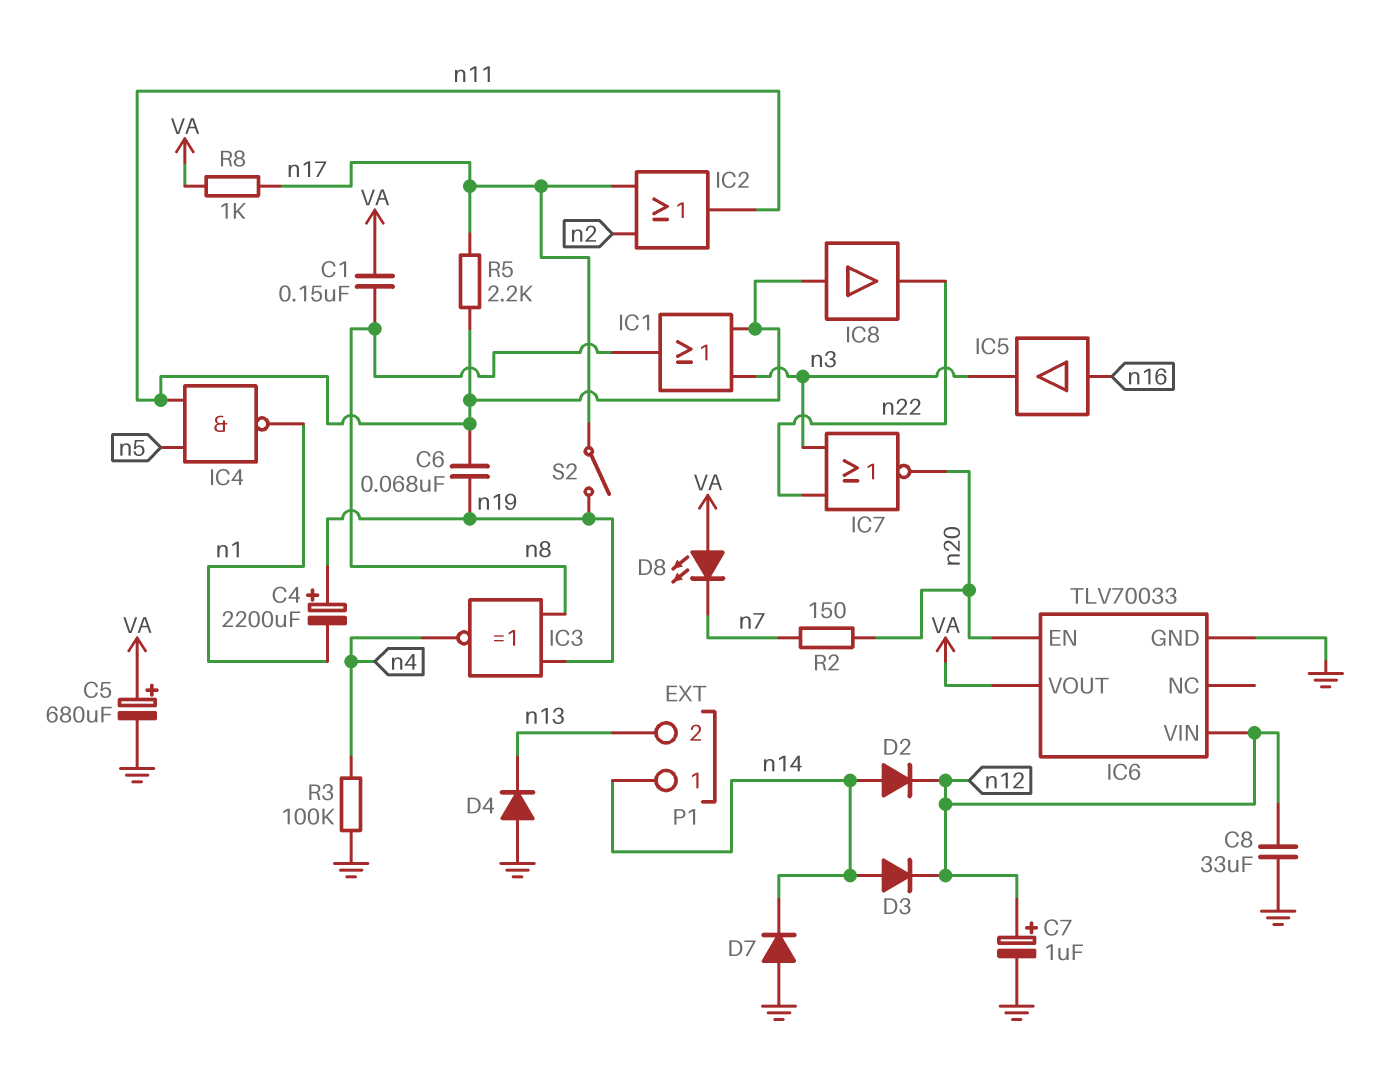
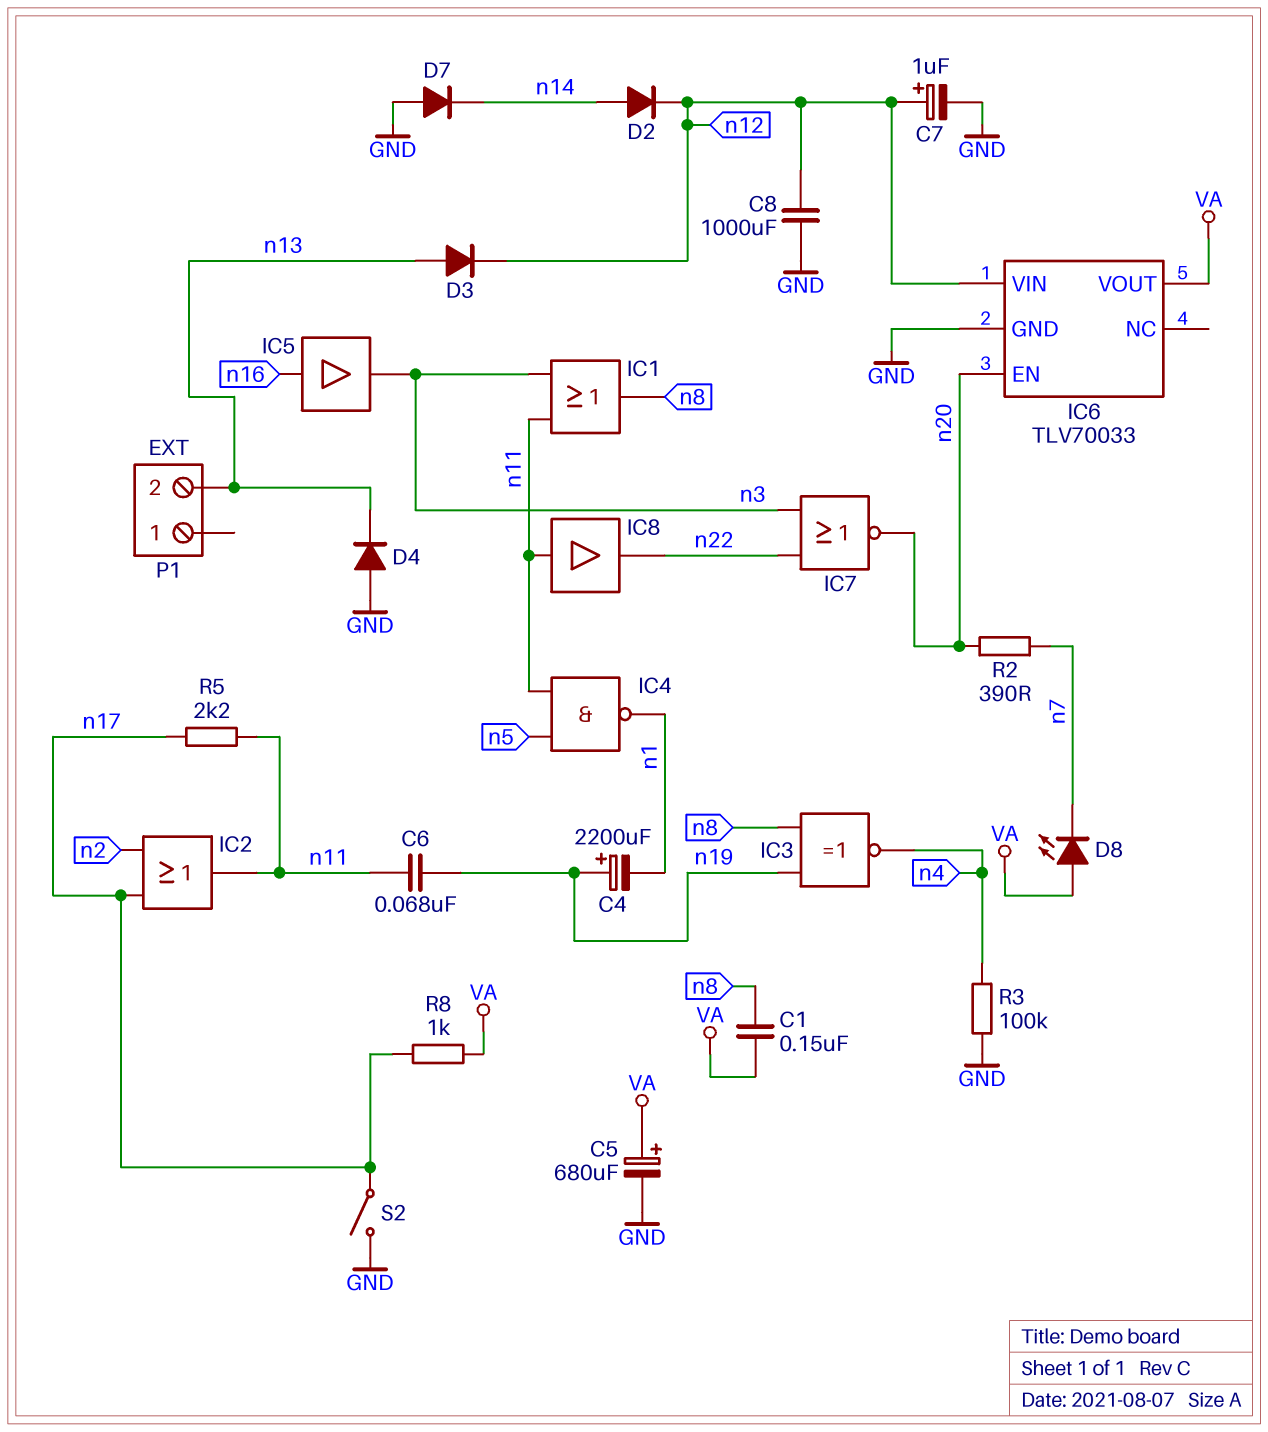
C8: 33uF (GND, n12) -> 1000uF (GND, n12)
D3: diode (A n14, K n12) -> diode (A n13, K n12)
P1 pin 1: n14 -> none
R2: 150 (n7, n20) -> 390 (n7, n20)
S2: switch (n17, n19) -> switch (GND, n17)

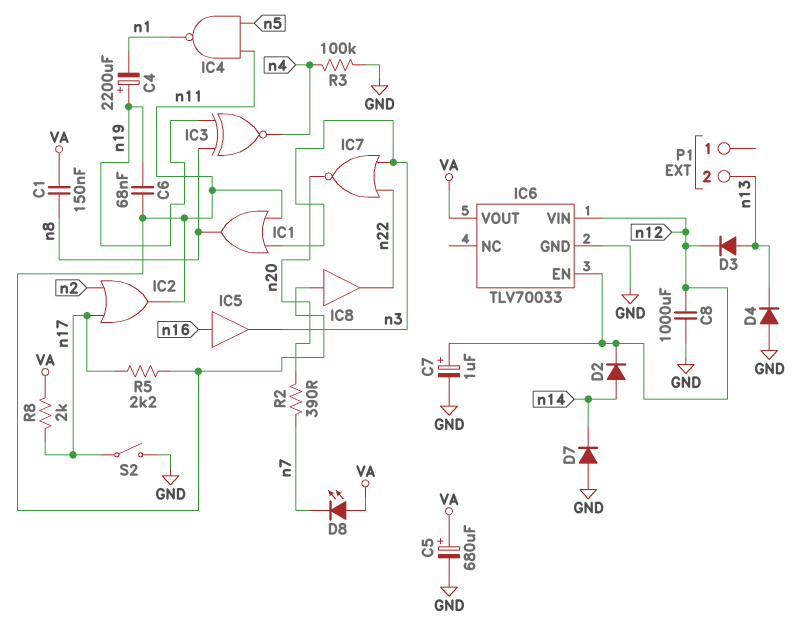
IC6 pin EN: n20 -> n12
R8: 1k (VA, n17) -> 2k (VA, n17)

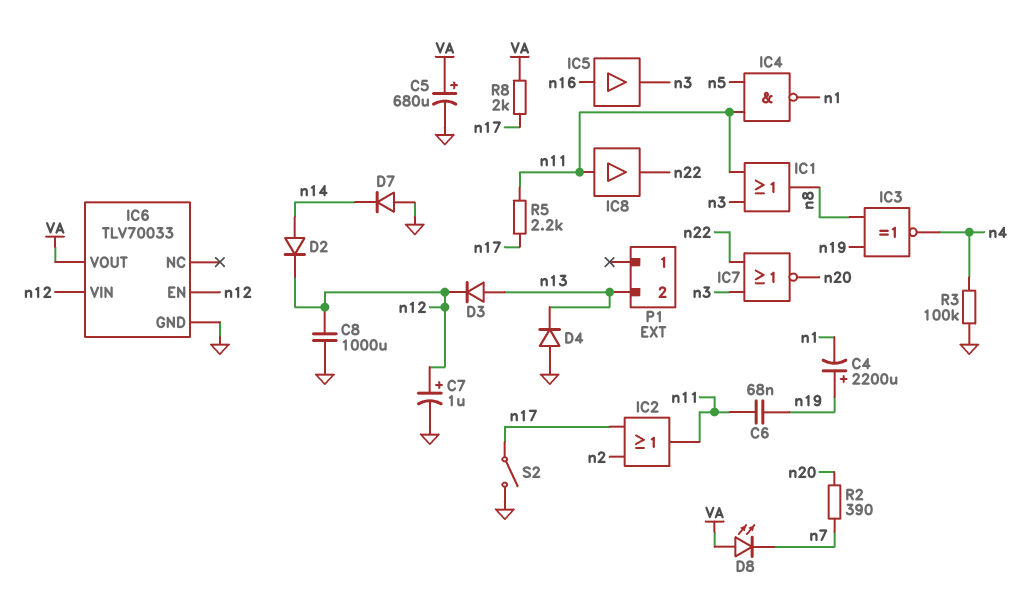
C1: 150nF (VA, n8) -> none

